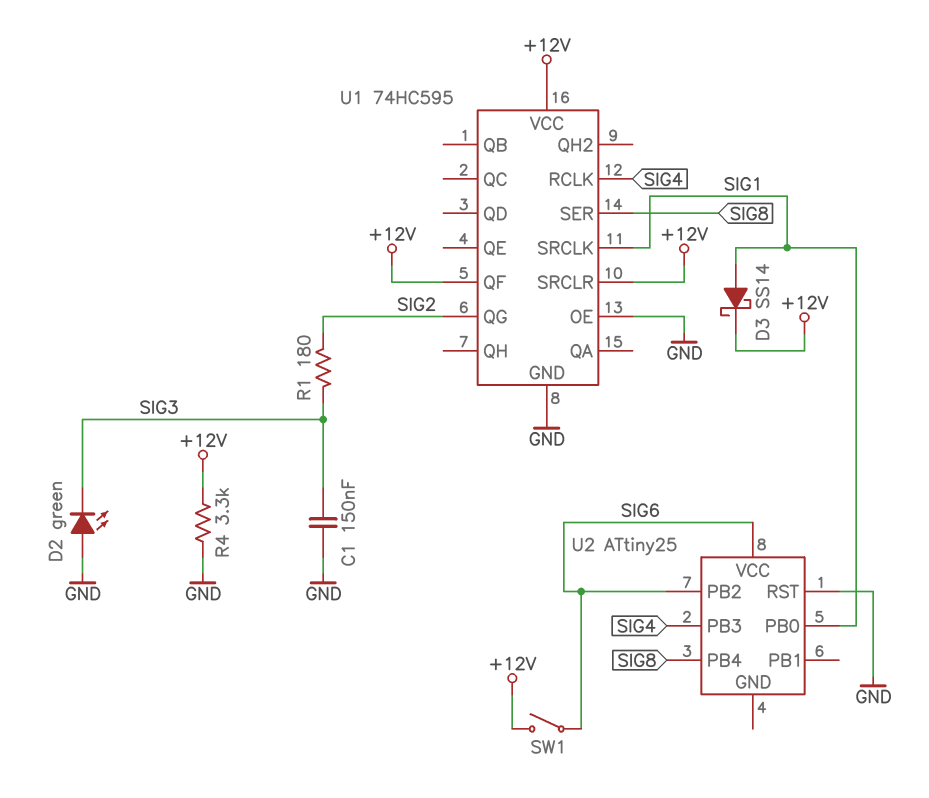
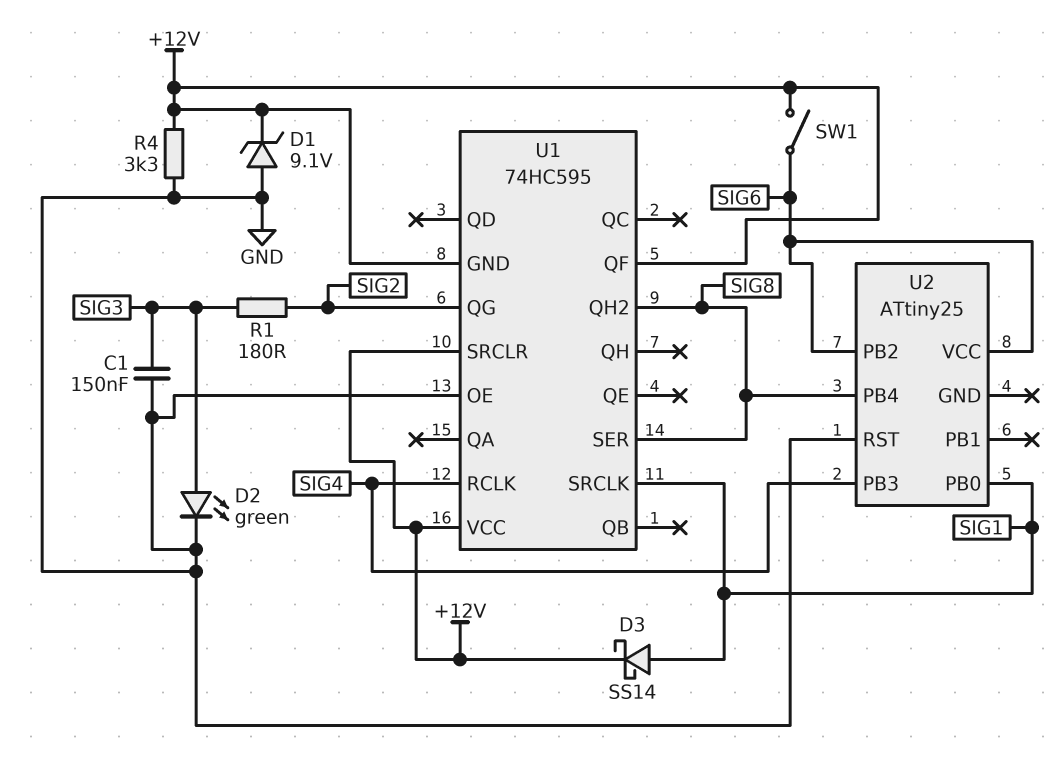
D1: none -> zener 9.1V (A GND, K +12V)
D2: LED green (A GND, K SIG3) -> LED green (A SIG3, K GND)
U1 pin GND: GND -> +12V
U1 pin QH2: none -> SIG8

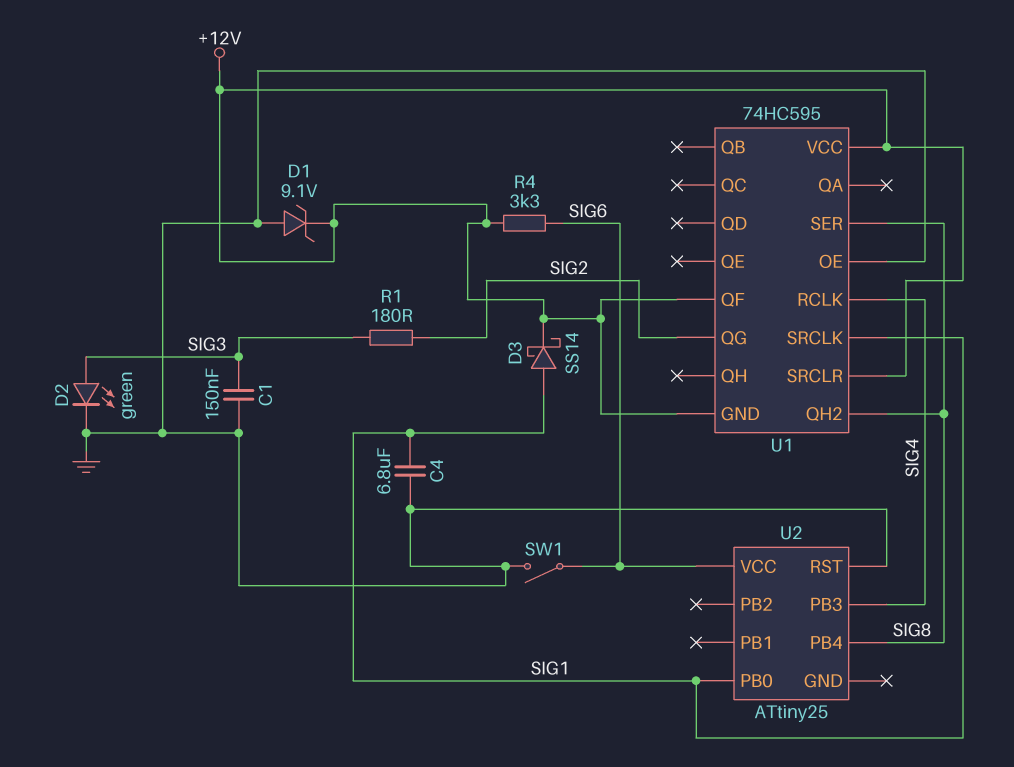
C4: none -> 6.8uF (GND, SIG1)
R4: 3.3k (+12V, GND) -> 3.3k (+12V, SIG6)
SW1: switch (+12V, SIG6) -> switch (GND, SIG6)
U2 pin PB2: SIG6 -> none

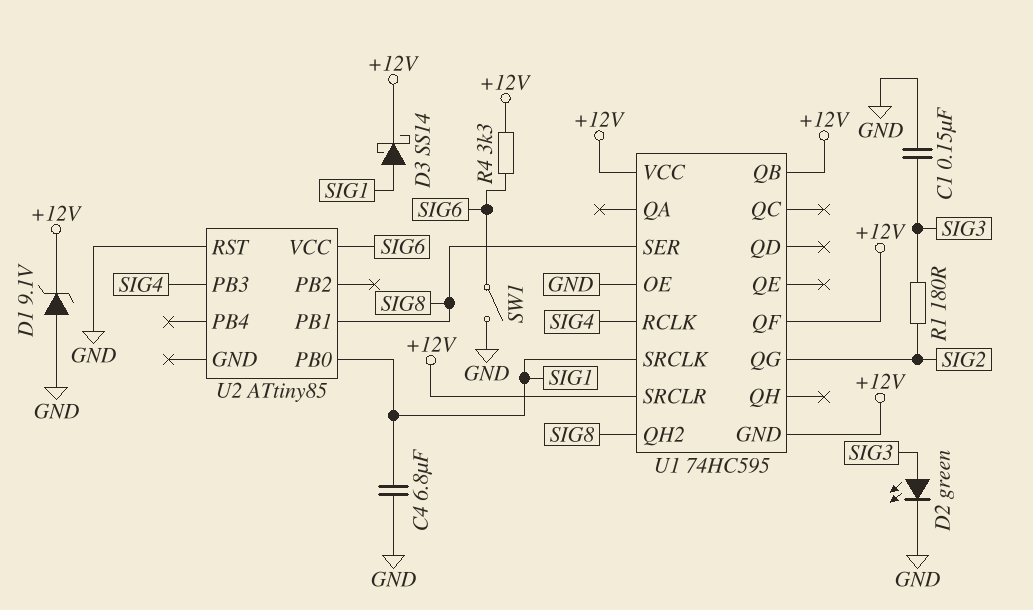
U1 pin QB: none -> +12V
U2: ATtiny25 -> ATtiny85
U2 pin PB1: none -> SIG8
U2 pin PB4: SIG8 -> none

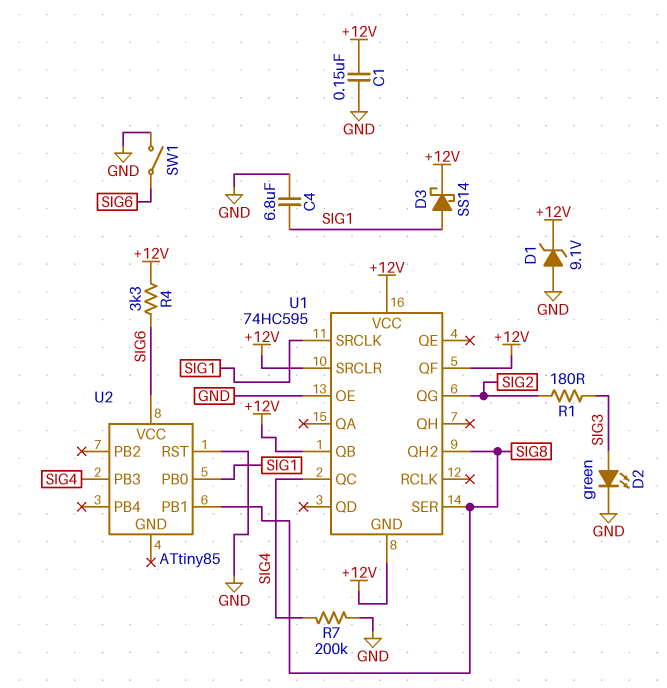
C1: 150nF (GND, SIG3) -> 150nF (+12V, GND)
R7: none -> 200k (GND, SIG4)
U1 pin QC: none -> SIG4
U1 pin RCLK: SIG4 -> none

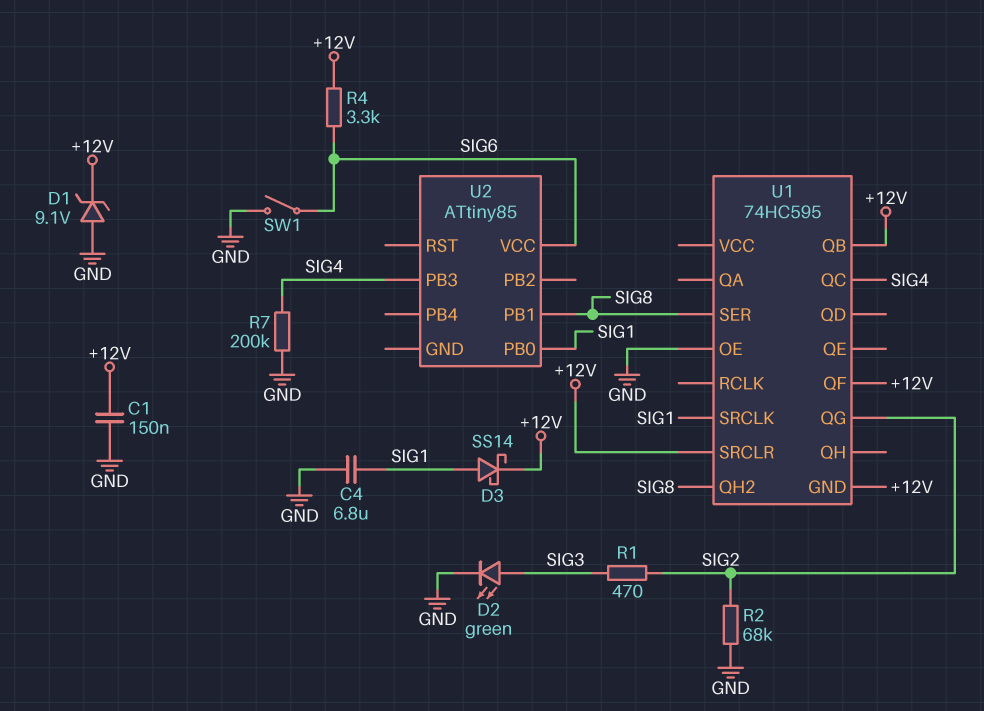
R1: 180 (SIG2, SIG3) -> 470 (SIG2, SIG3)
R2: none -> 68k (GND, SIG2)
U1 pin VCC: +12V -> none
U2 pin RST: GND -> none

